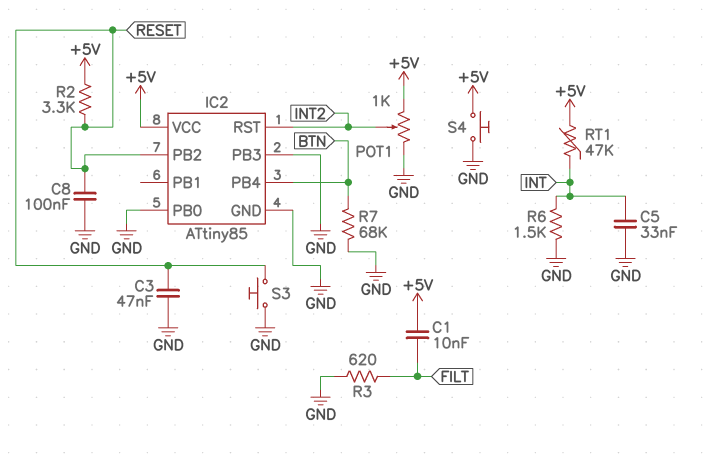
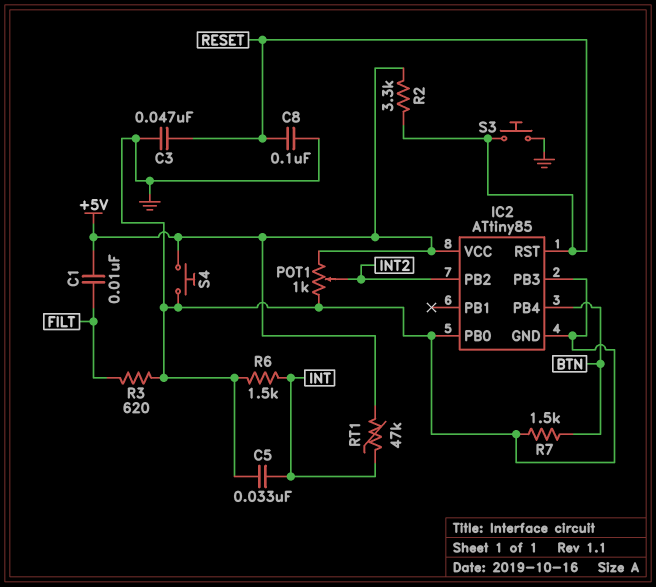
IC2 pin PB2: RESET -> INT2
IC2 pin RST: INT2 -> RESET
R7: 68k (BTN, GND) -> 1.5k (BTN, GND)

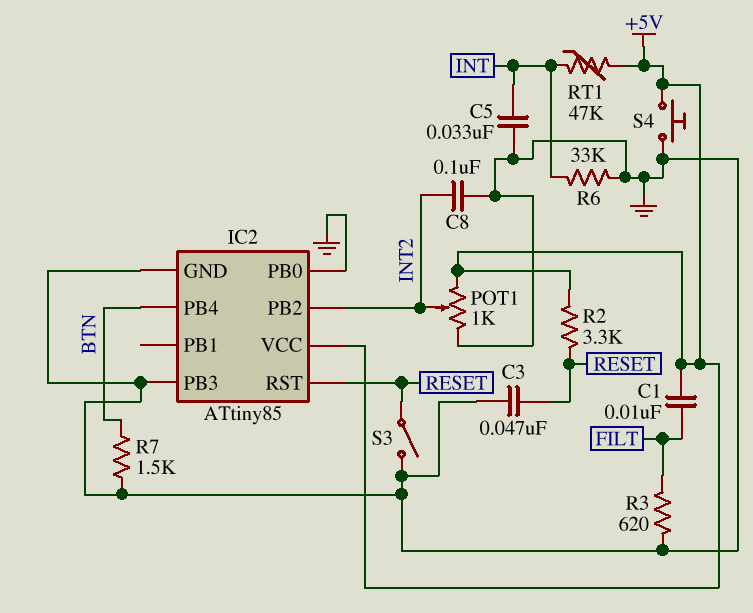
C8: 100nF (GND, RESET) -> 100nF (GND, INT2)
R6: 1.5k (GND, INT) -> 33k (GND, INT)
S3: button (GND, RESET) -> switch (GND, RESET)

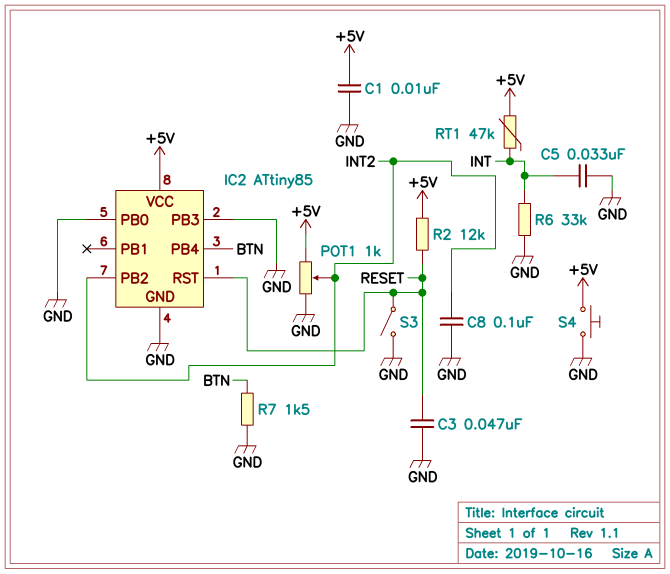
C1: 10nF (+5V, FILT) -> 10nF (+5V, GND)
R2: 3.3k (+5V, RESET) -> 12k (+5V, RESET)
R3: 620 (FILT, GND) -> none

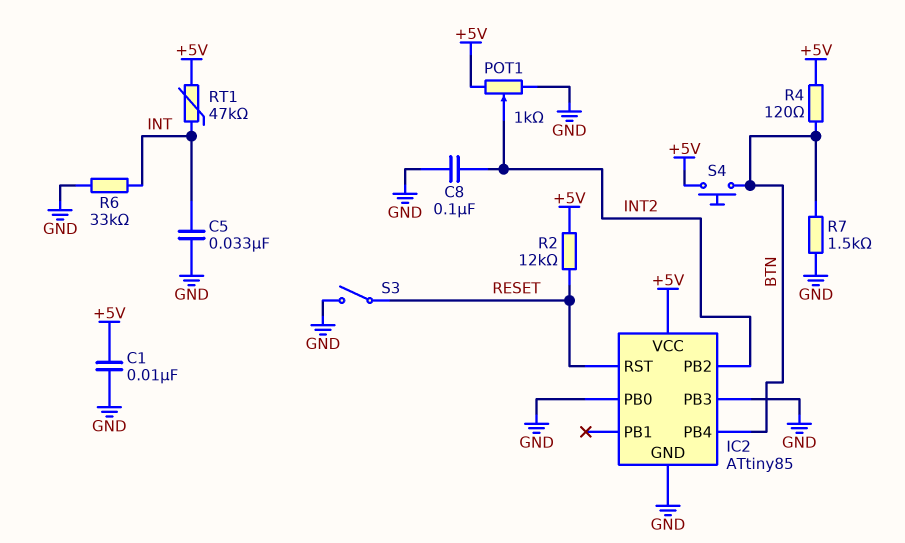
C3: 47nF (GND, RESET) -> none
R4: none -> 120 (+5V, BTN)
S4: button (+5V, GND) -> button (+5V, BTN)

